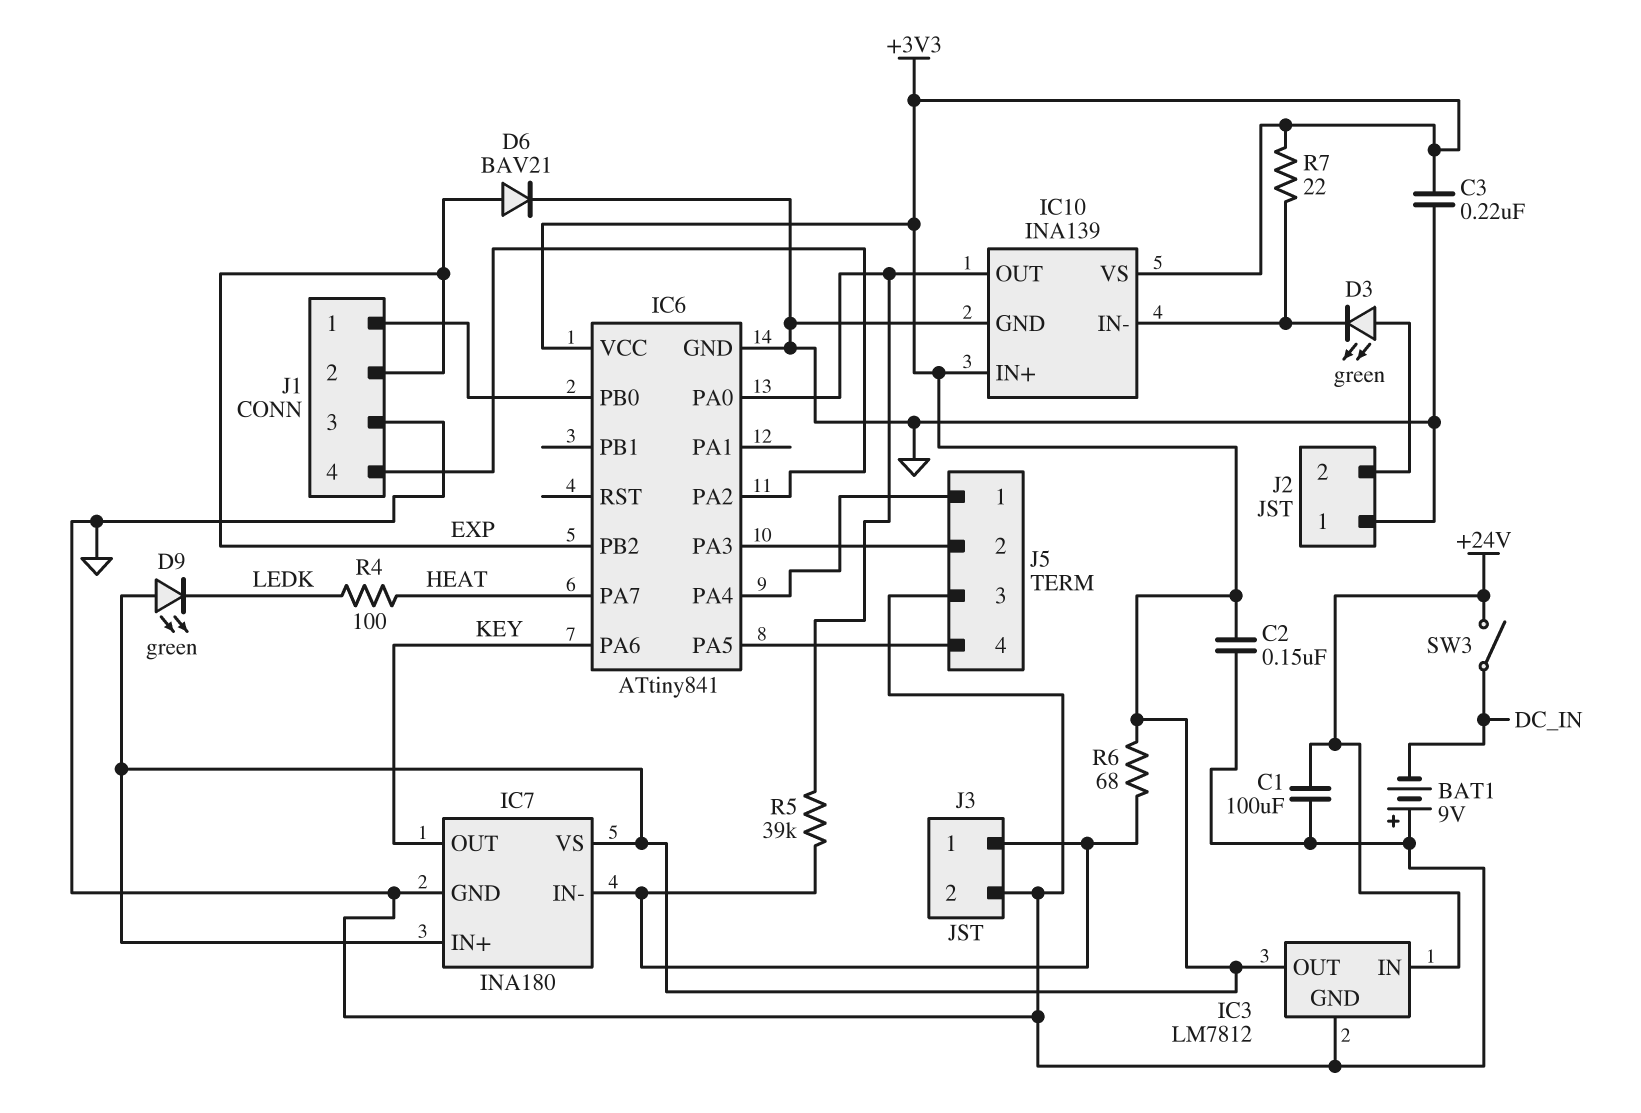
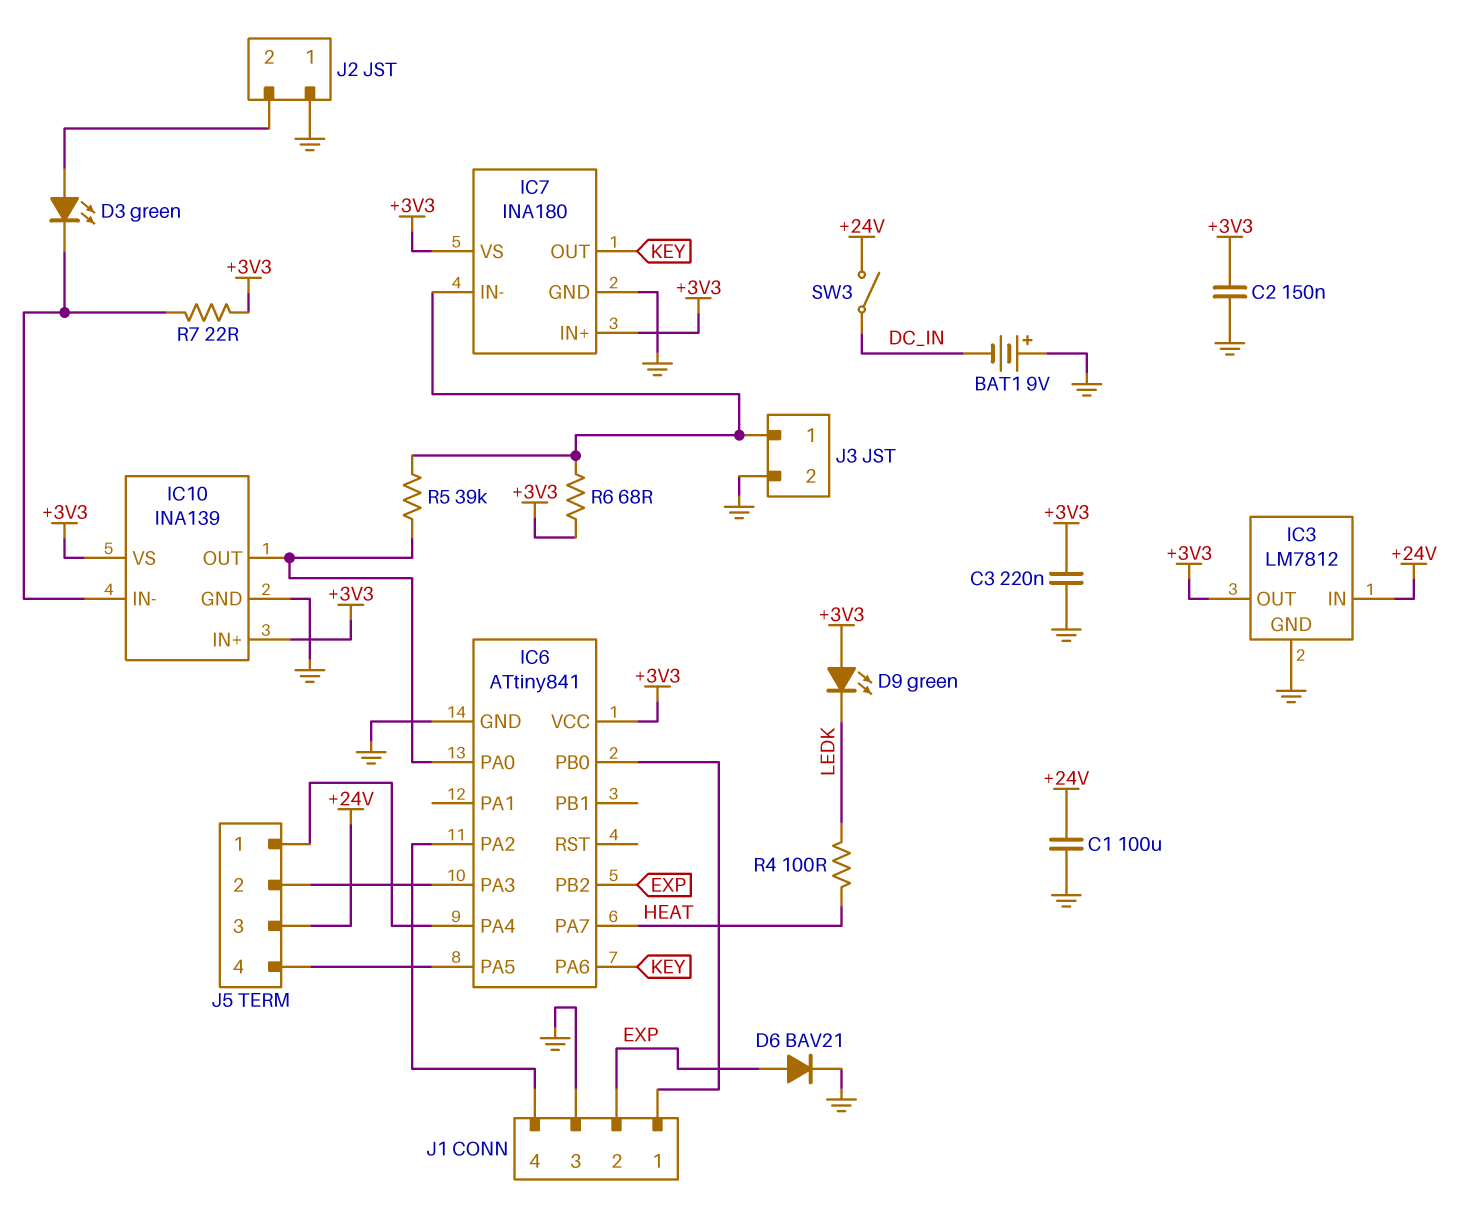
J5 pin 3: GND -> +24V

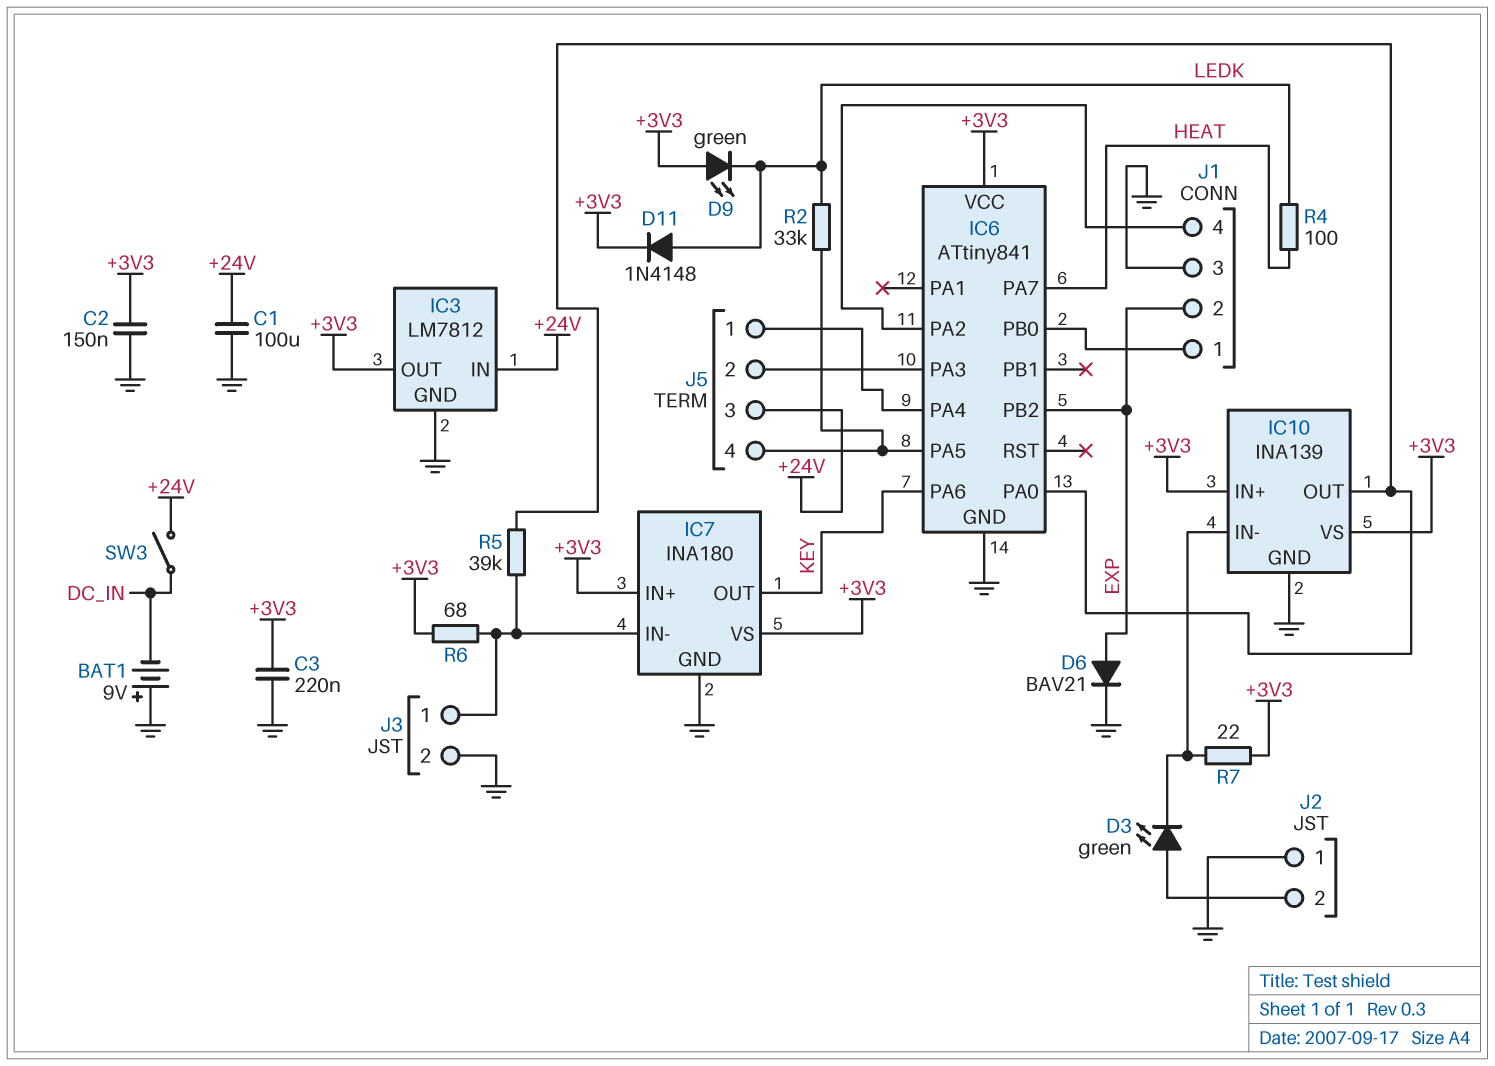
D11: none -> diode 1N4148 (A LEDK, K +3V3)
R2: none -> 33k (IC6/PA5, LEDK)

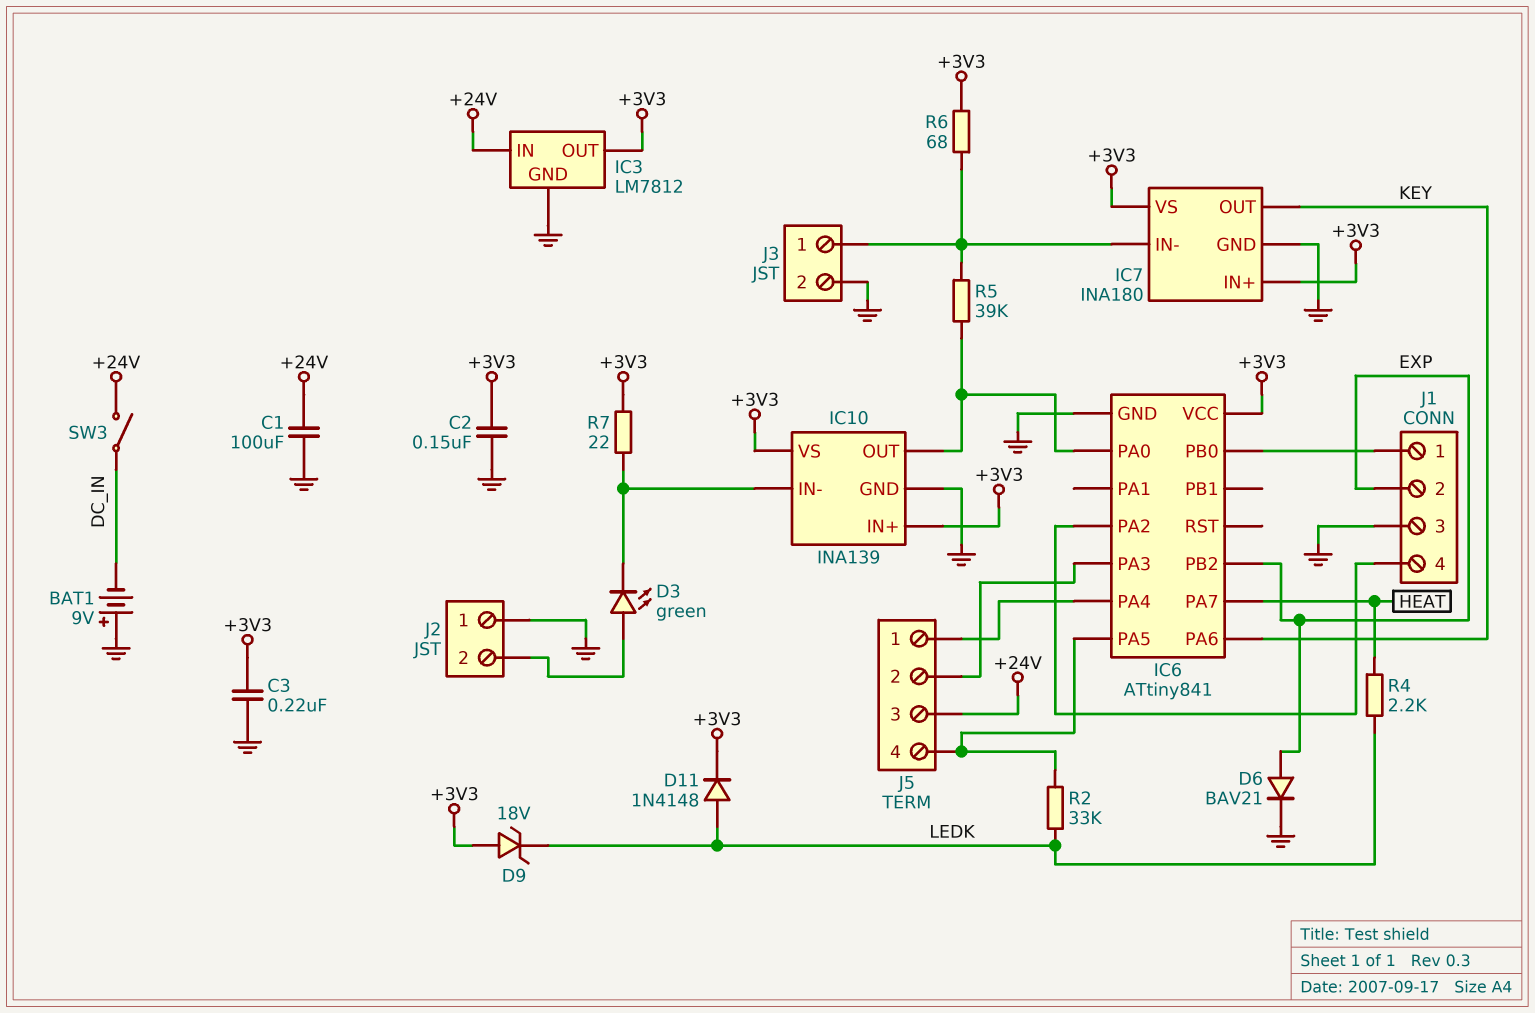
D9: LED green (A +3V3, K LEDK) -> zener 18V (A +3V3, K LEDK)
R4: 100 (HEAT, LEDK) -> 2.2k (HEAT, LEDK)

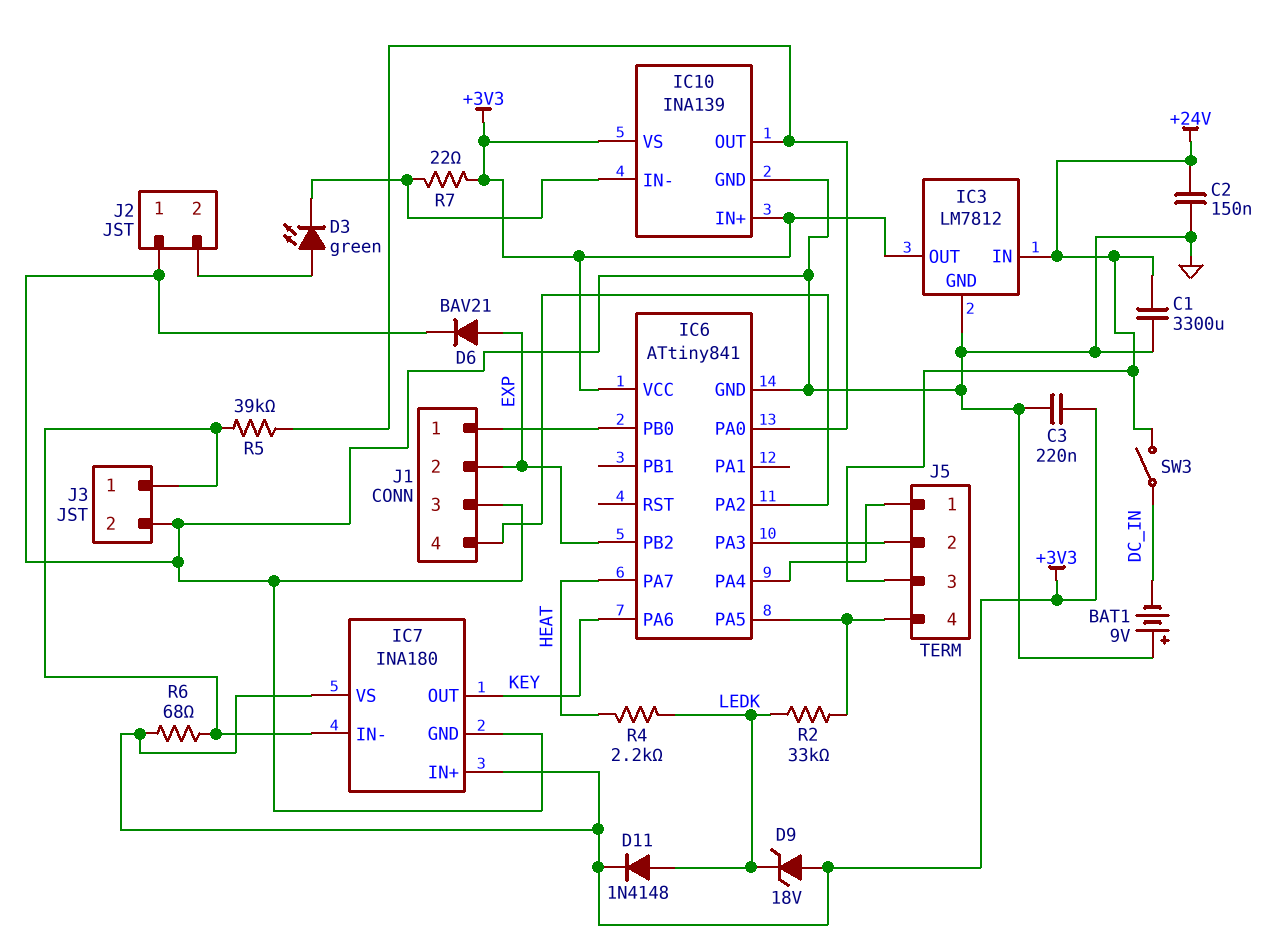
C1: 100uF (+24V, GND) -> 3300uF (+24V, GND)
C2: 150nF (+3V3, GND) -> 150nF (+24V, GND)

